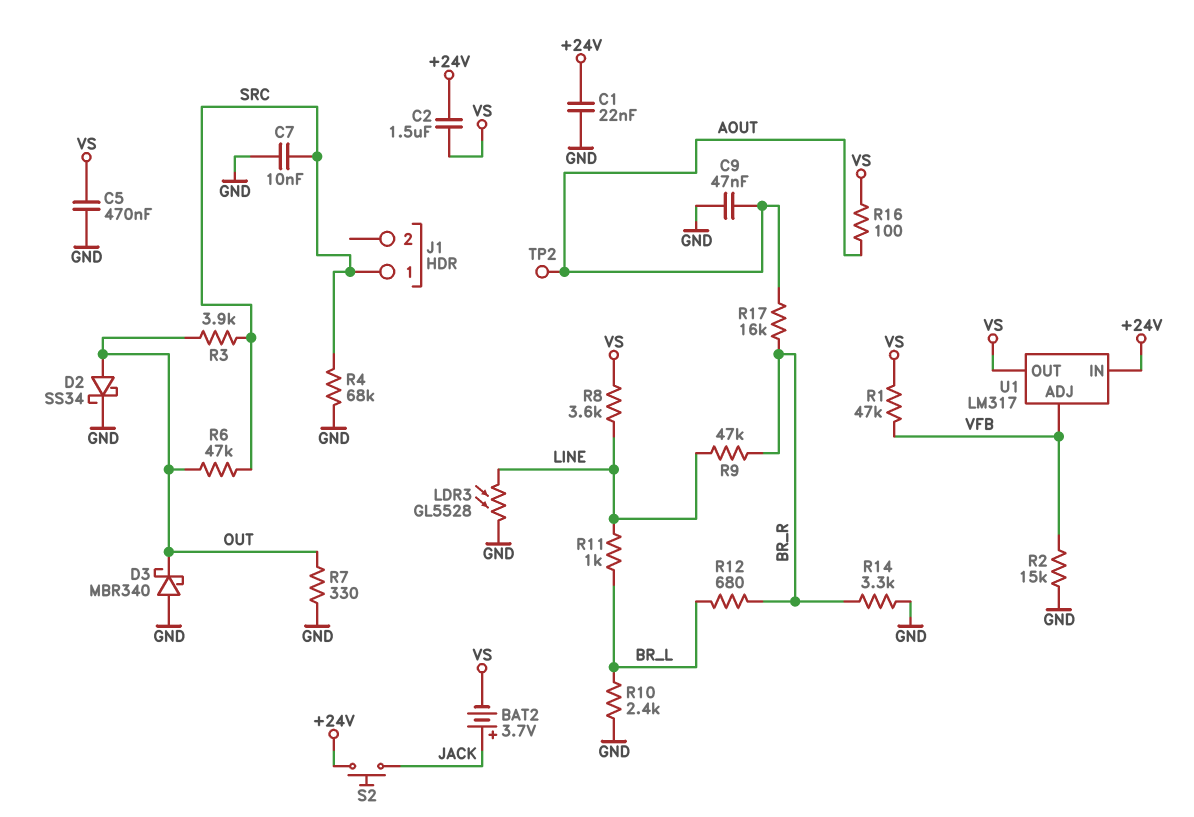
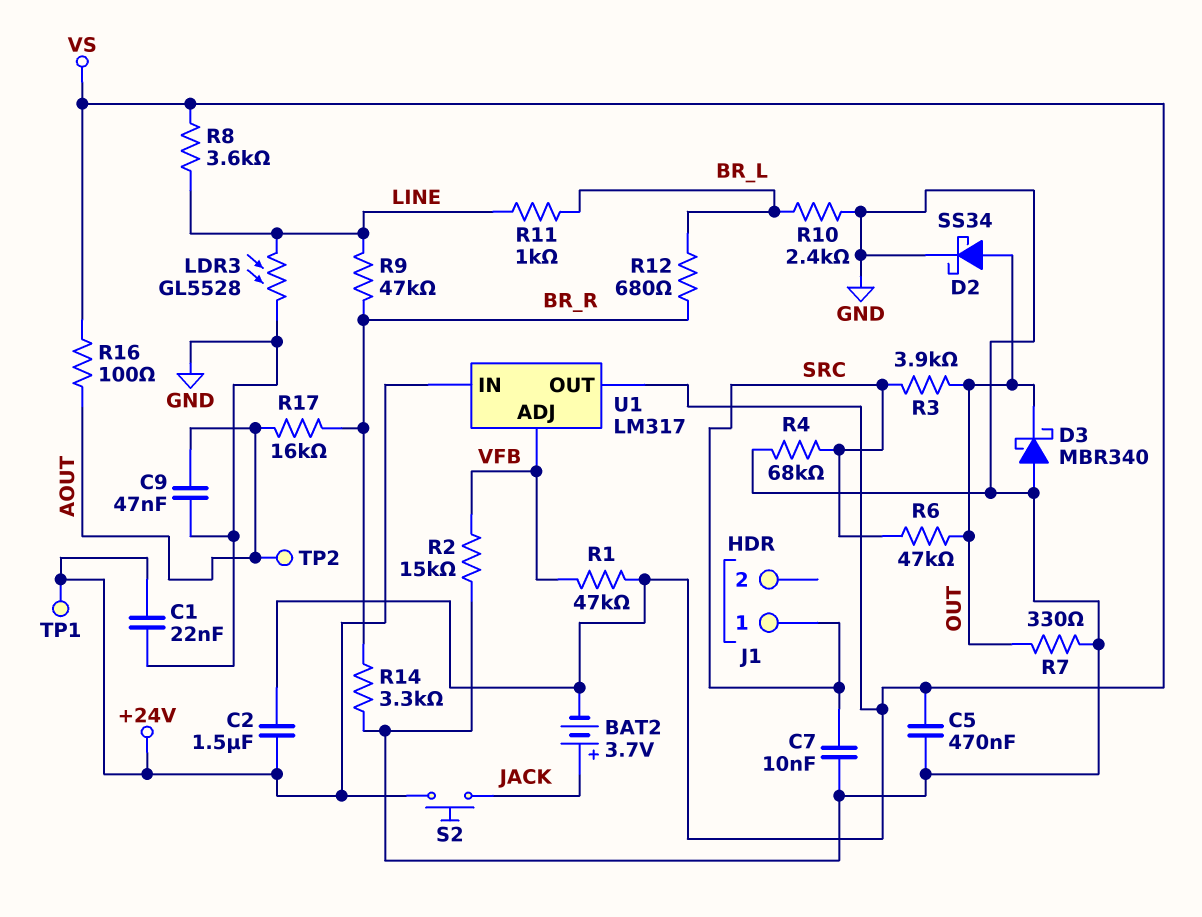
TP1: none -> test point (+24V)

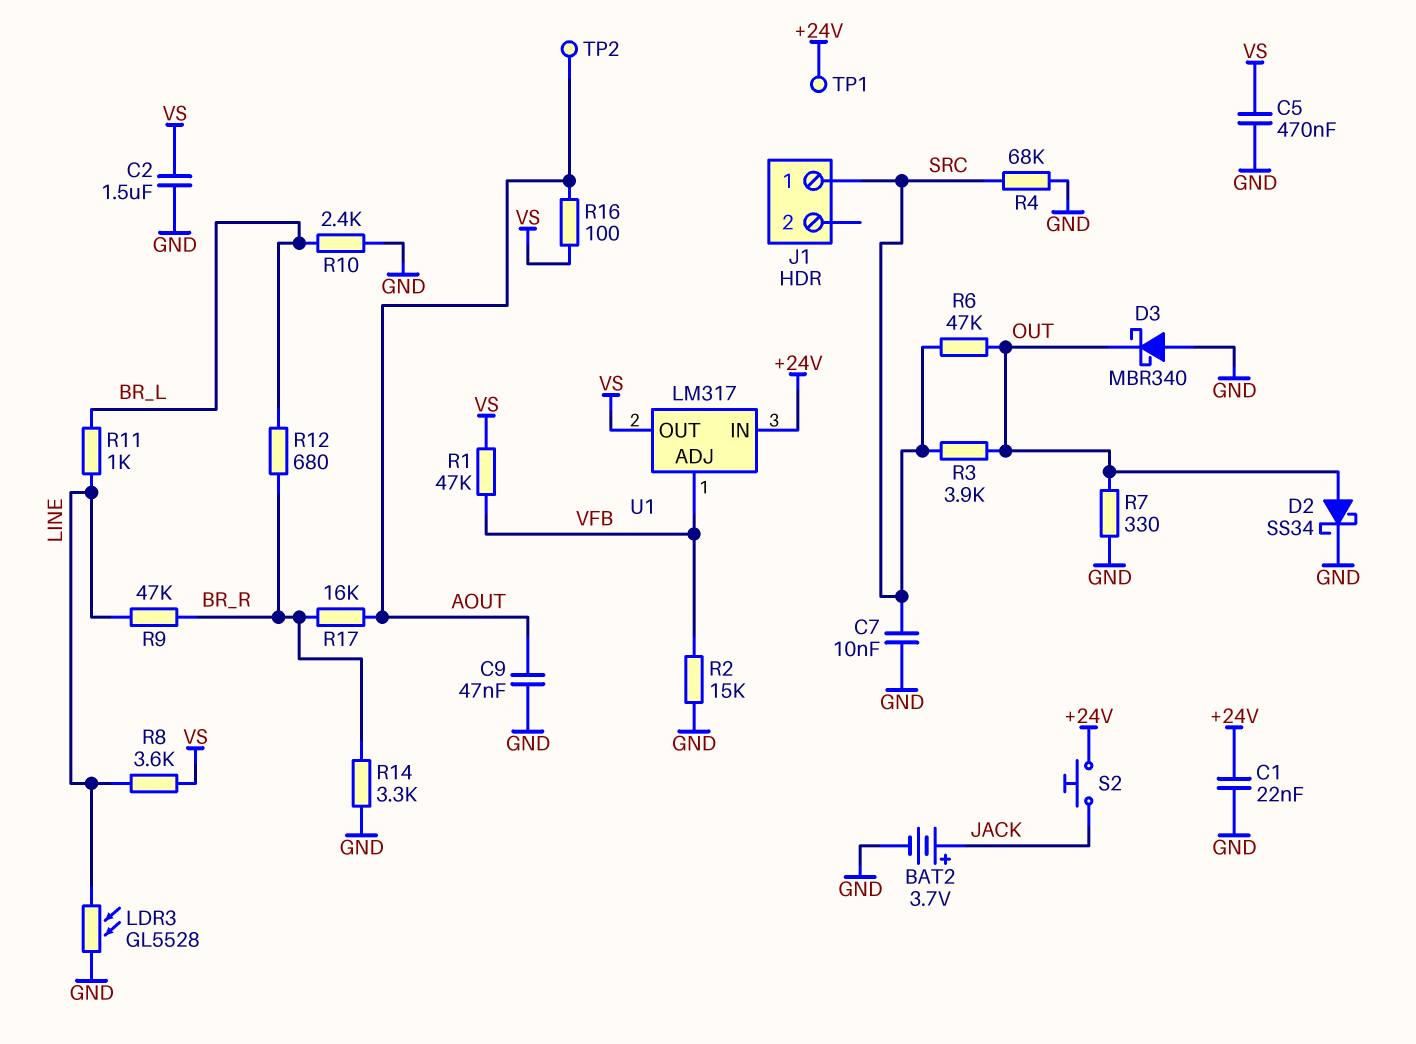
BAT2: 3.7V (plus JACK, minus VS) -> 3.7V (plus JACK, minus GND)
C2: 1.5uF (+24V, VS) -> 1.5uF (GND, VS)

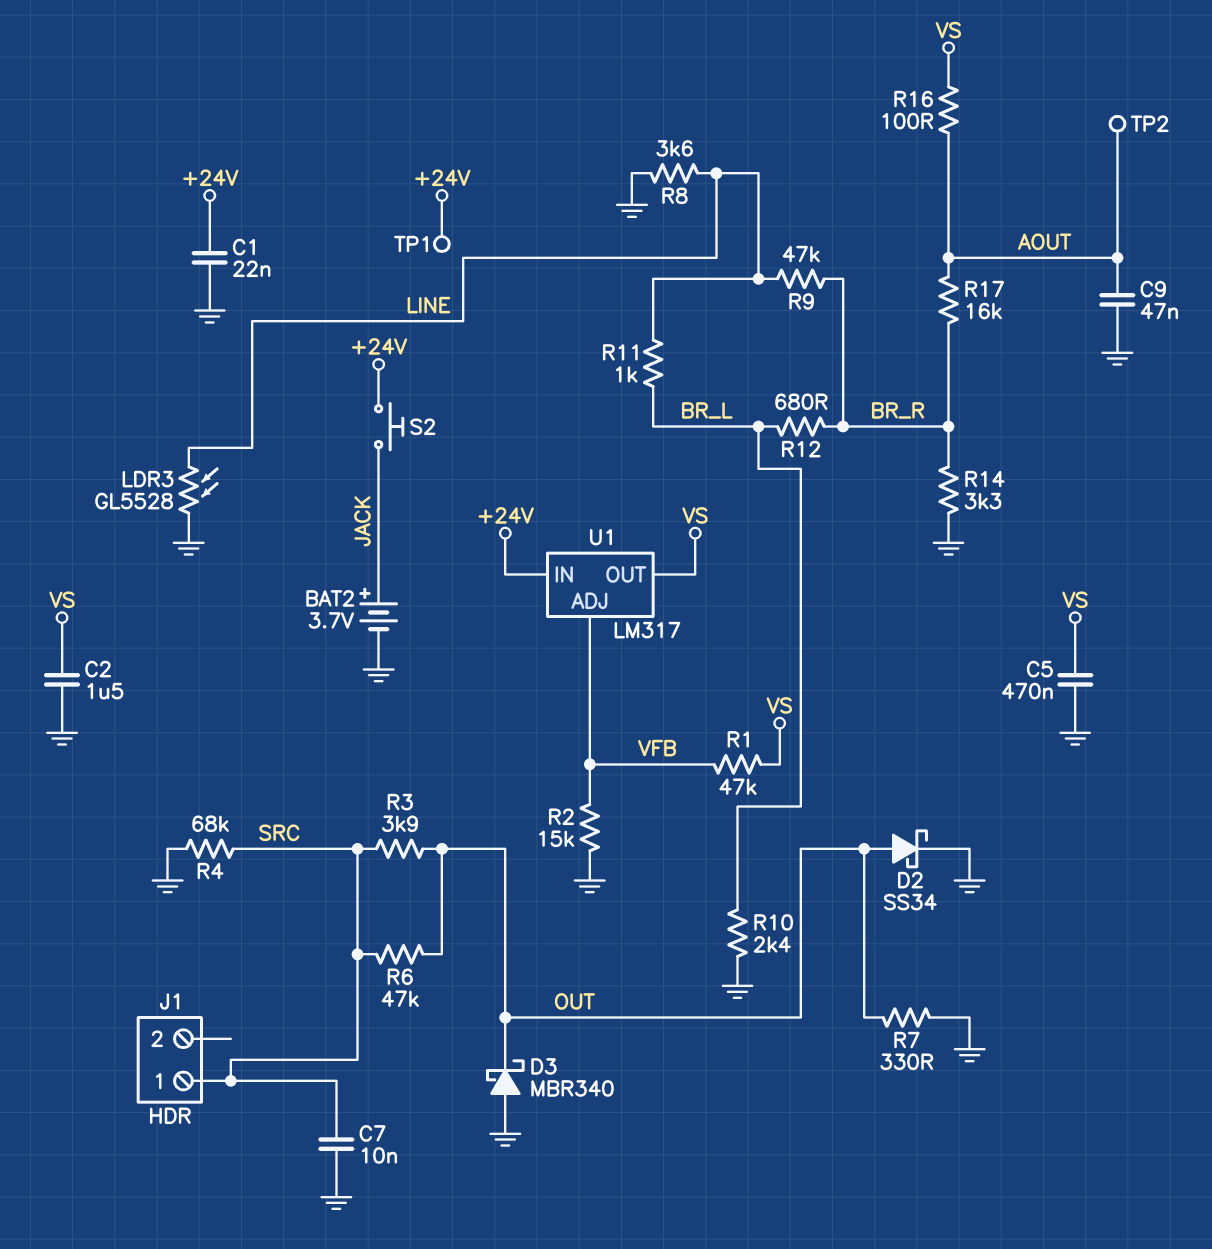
R8: 3.6k (LINE, VS) -> 3.6k (GND, LINE)

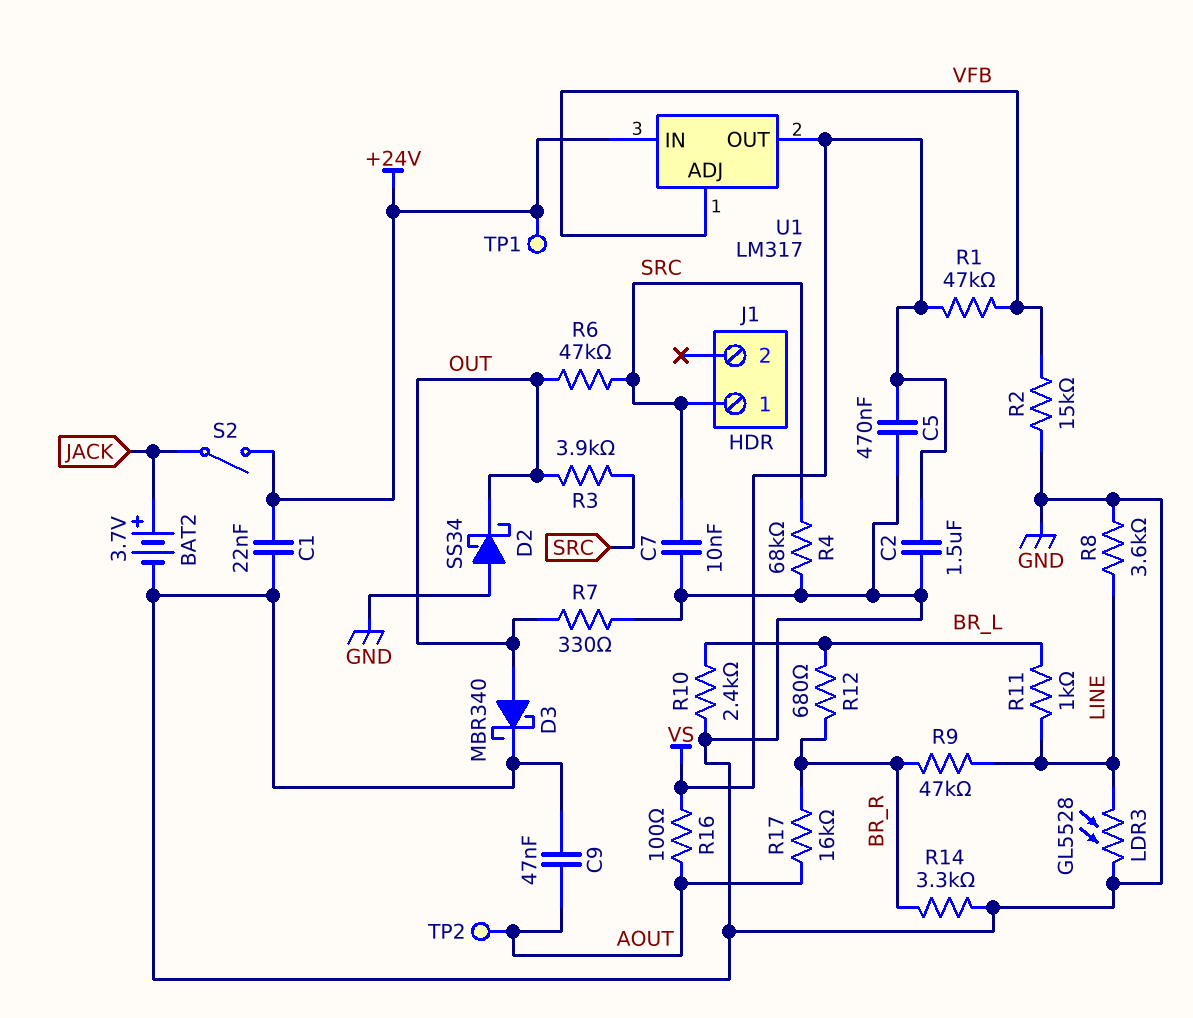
D2: schottky SS34 (A OUT, K GND) -> schottky SS34 (A GND, K OUT)
D3: schottky MBR340 (A GND, K OUT) -> schottky MBR340 (A OUT, K GND)
S2: button (+24V, JACK) -> switch (+24V, JACK)

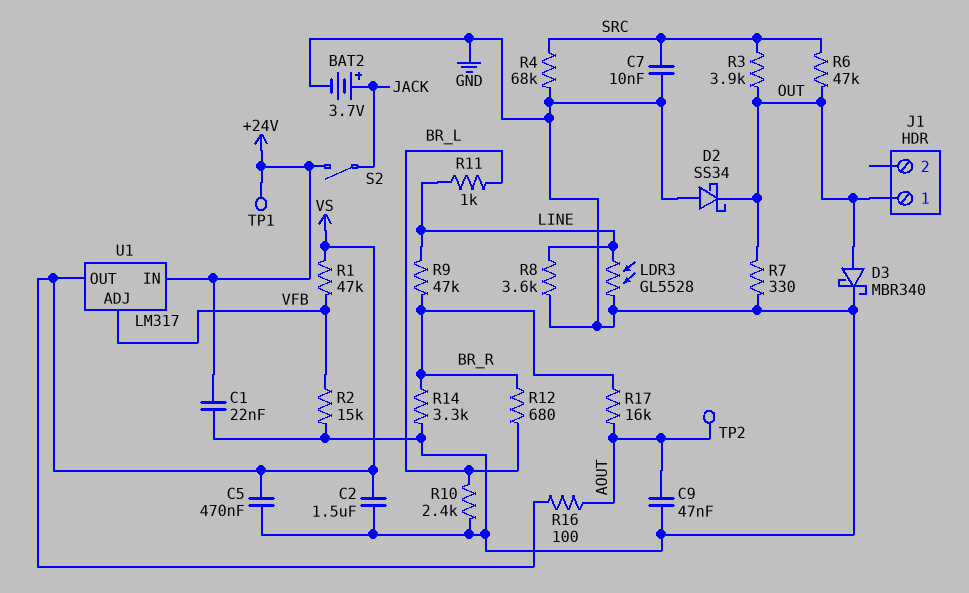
J1 pin 1: SRC -> OUT

